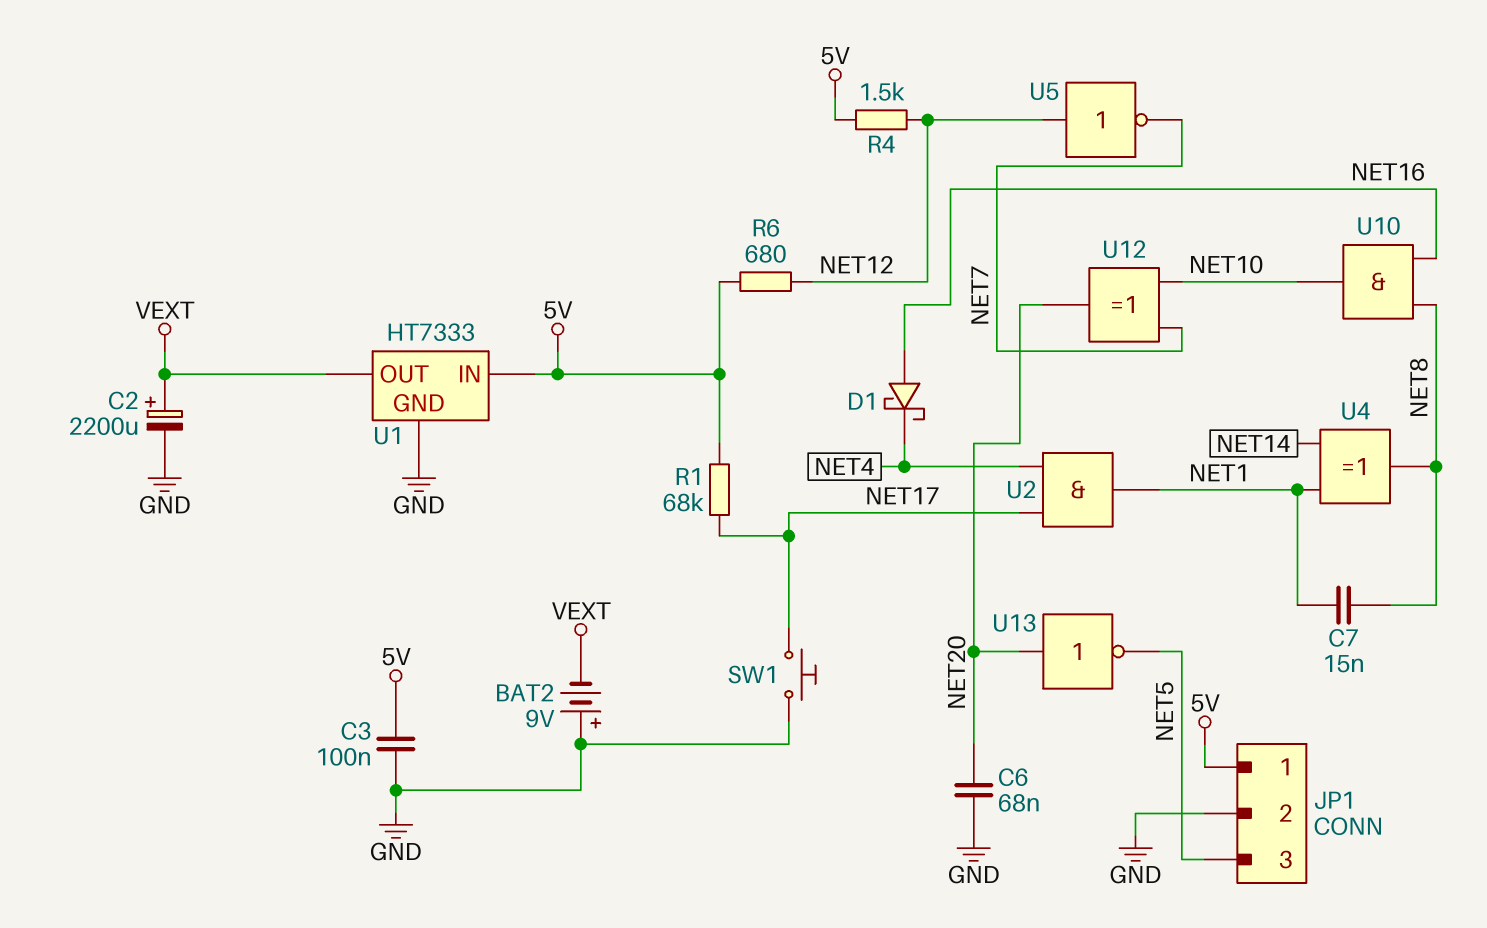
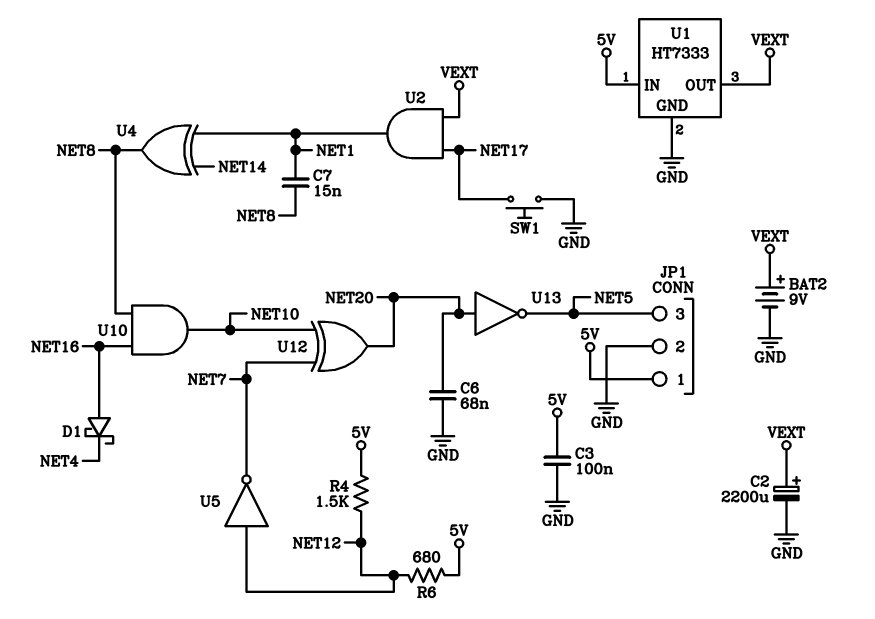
BAT2: 9V (plus GND, minus VEXT) -> 9V (plus VEXT, minus GND)
R1: 68k (5V, NET17) -> none
U2: AND (in NET4, in NET17, out NET1) -> AND (in NET17, in VEXT, out NET1)

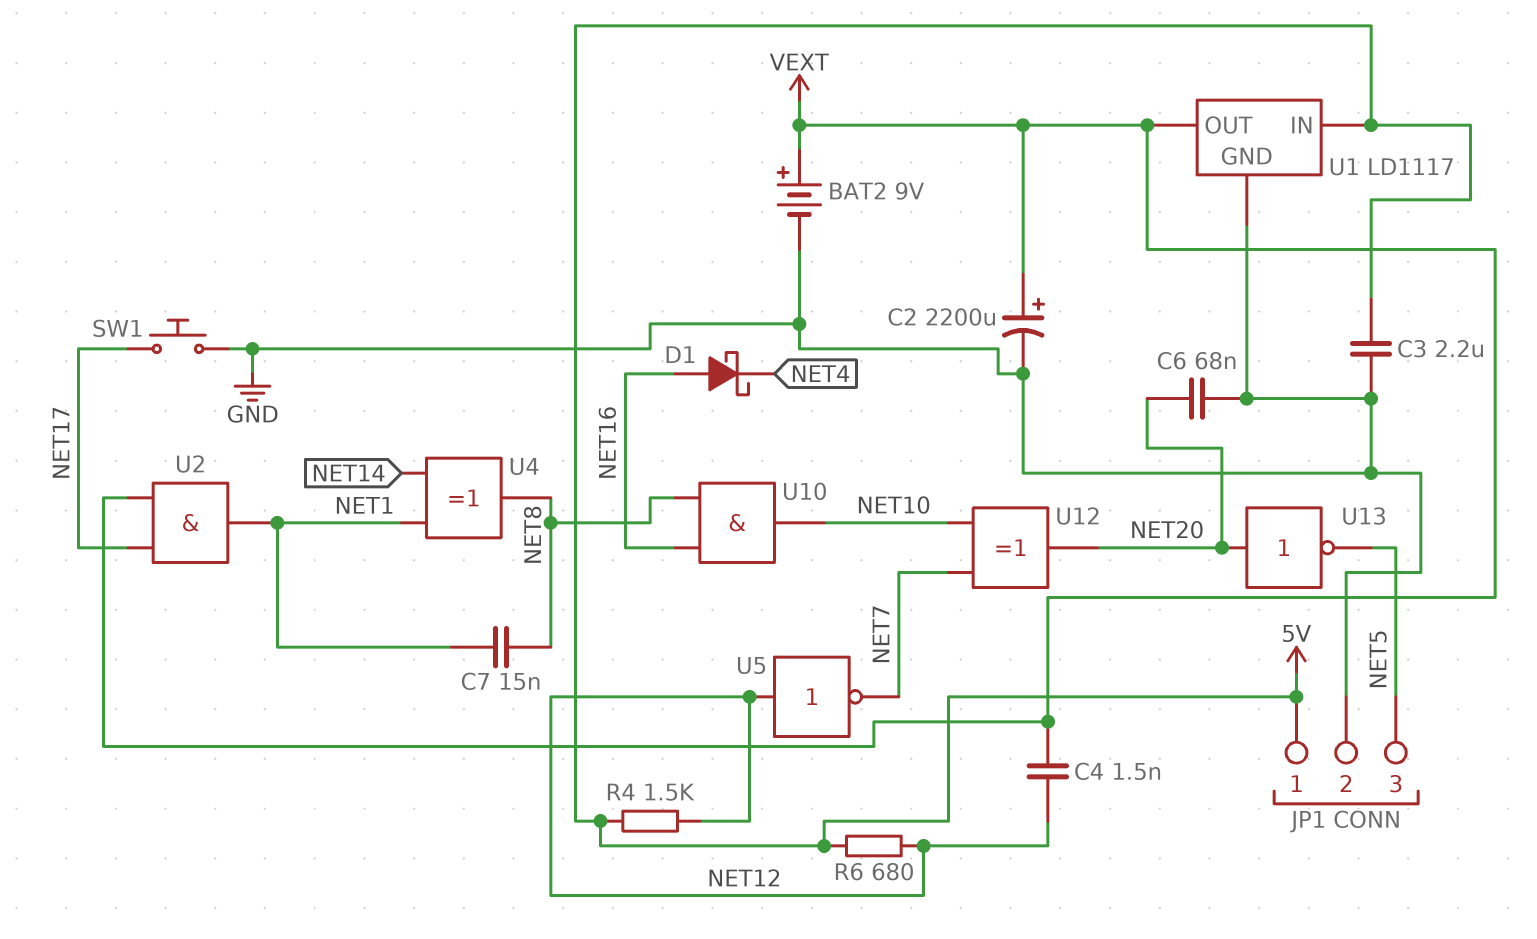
C3: 100nF (5V, GND) -> 2.2uF (5V, GND)
C4: none -> 1.5nF (NET12, VEXT)
U1: HT7333 -> LD1117

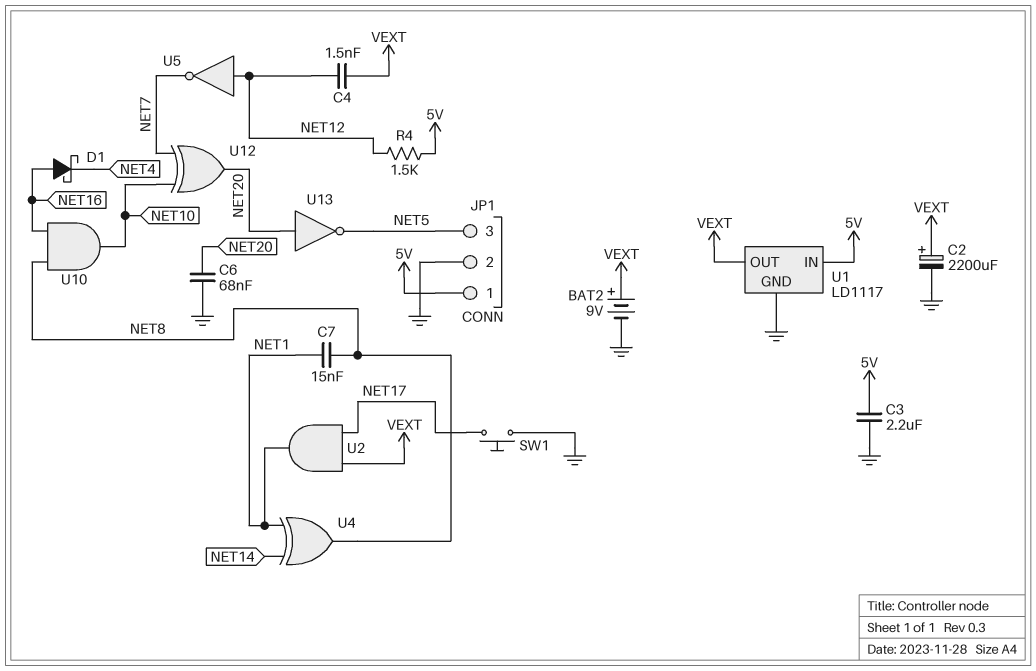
R6: 680 (5V, NET12) -> none

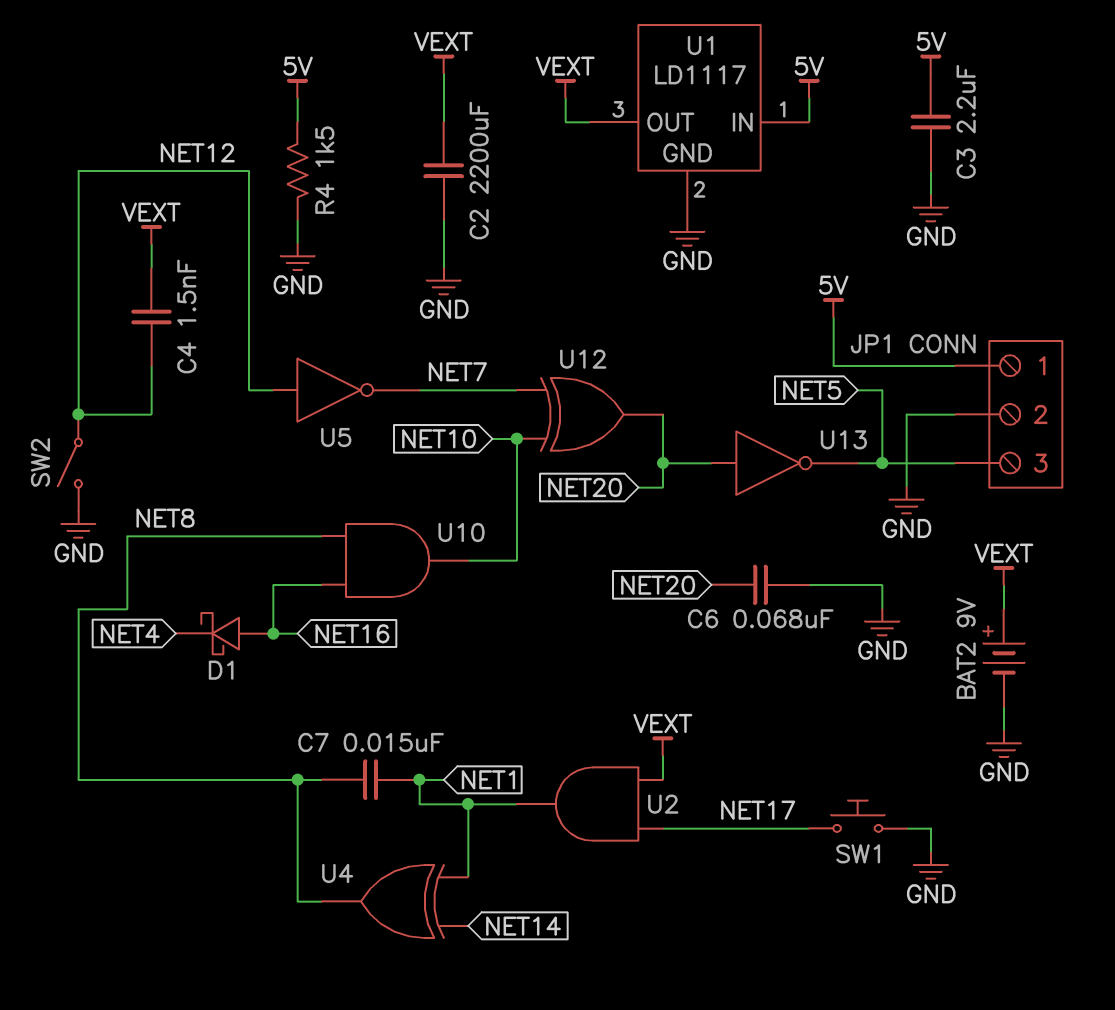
C2: 2200uF (plus VEXT, minus GND) -> 2200uF (GND, VEXT)
R4: 1.5k (5V, NET12) -> 1.5k (5V, GND)
SW2: none -> switch (GND, NET12)

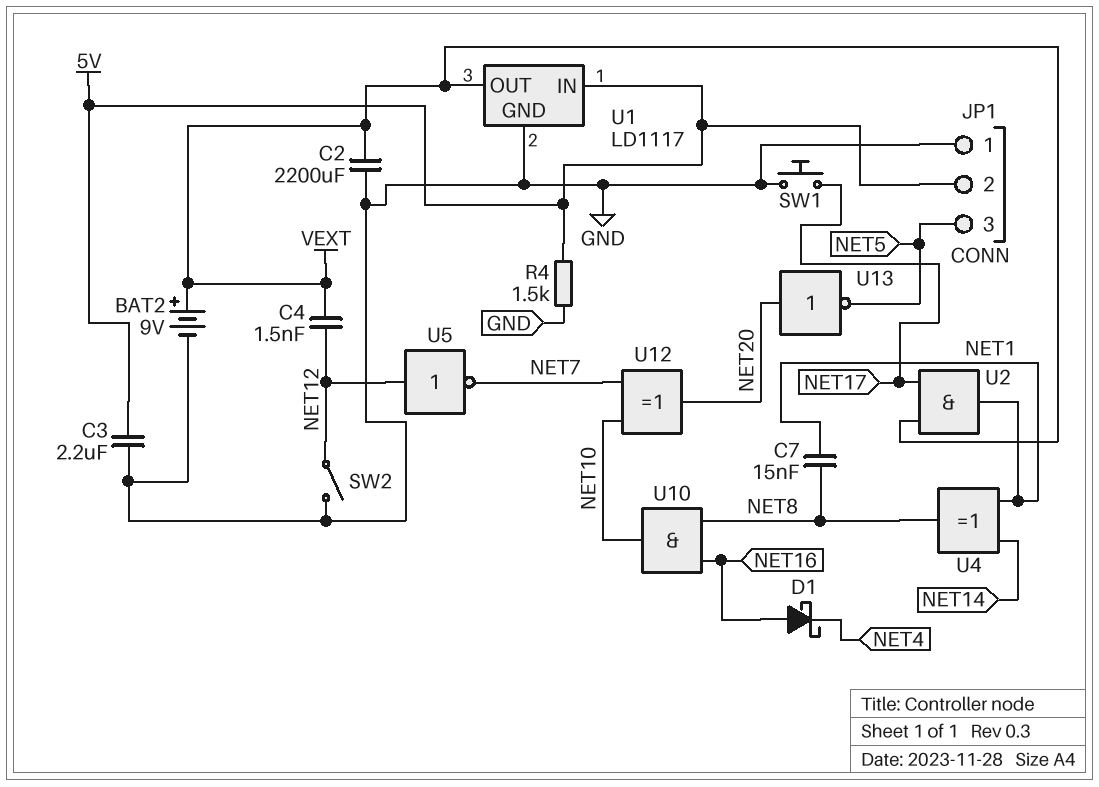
C6: 68nF (GND, NET20) -> none
JP1 pin 1: 5V -> GND
JP1 pin 2: GND -> 5V

